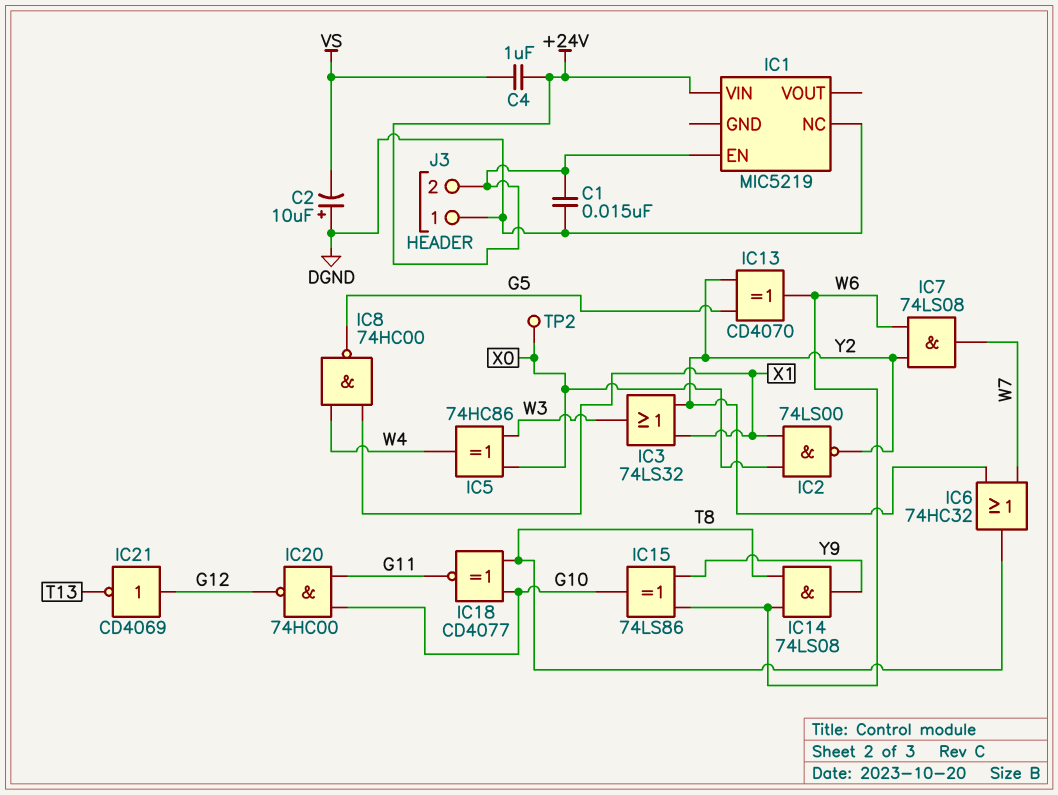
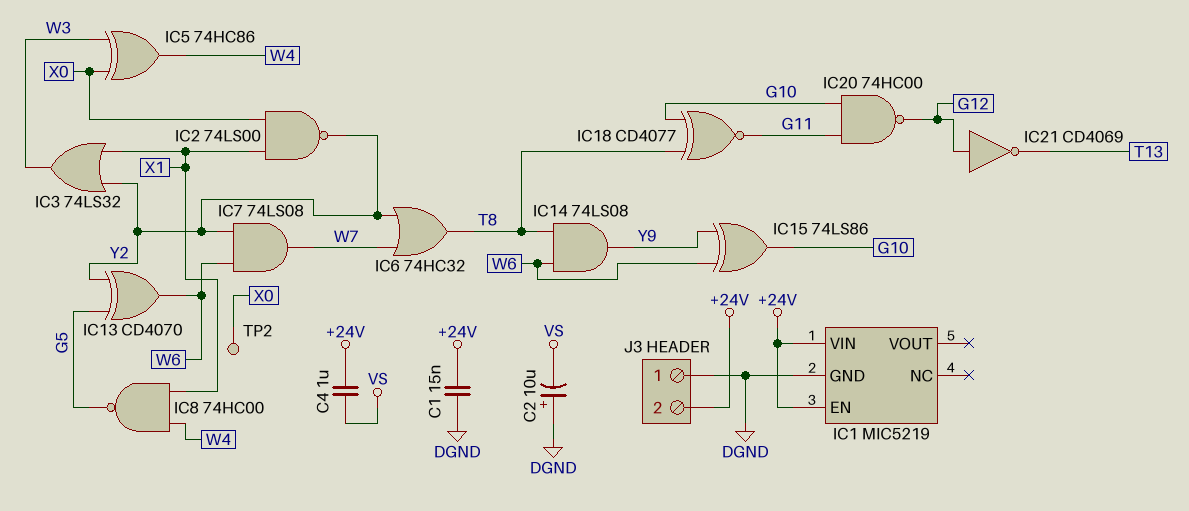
IC1 pin GND: none -> DGND
IC1 pin NC: DGND -> none

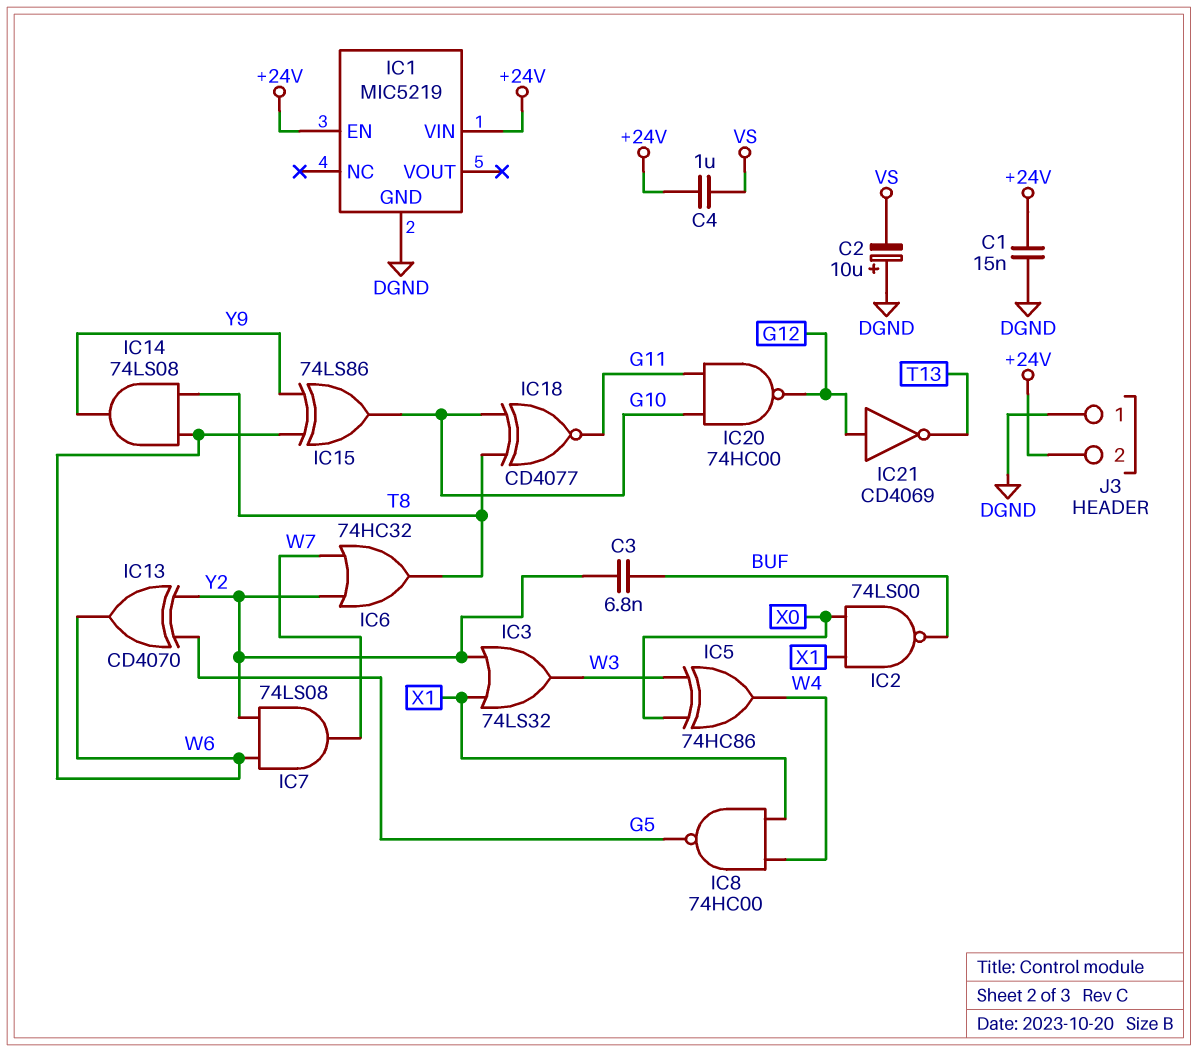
C3: none -> 6.8nF (BUF, Y2)
IC2: NAND 74LS00 (in X0, in X1, out Y2) -> NAND 74LS00 (in X0, in X1, out BUF)
TP2: test point (X0) -> none

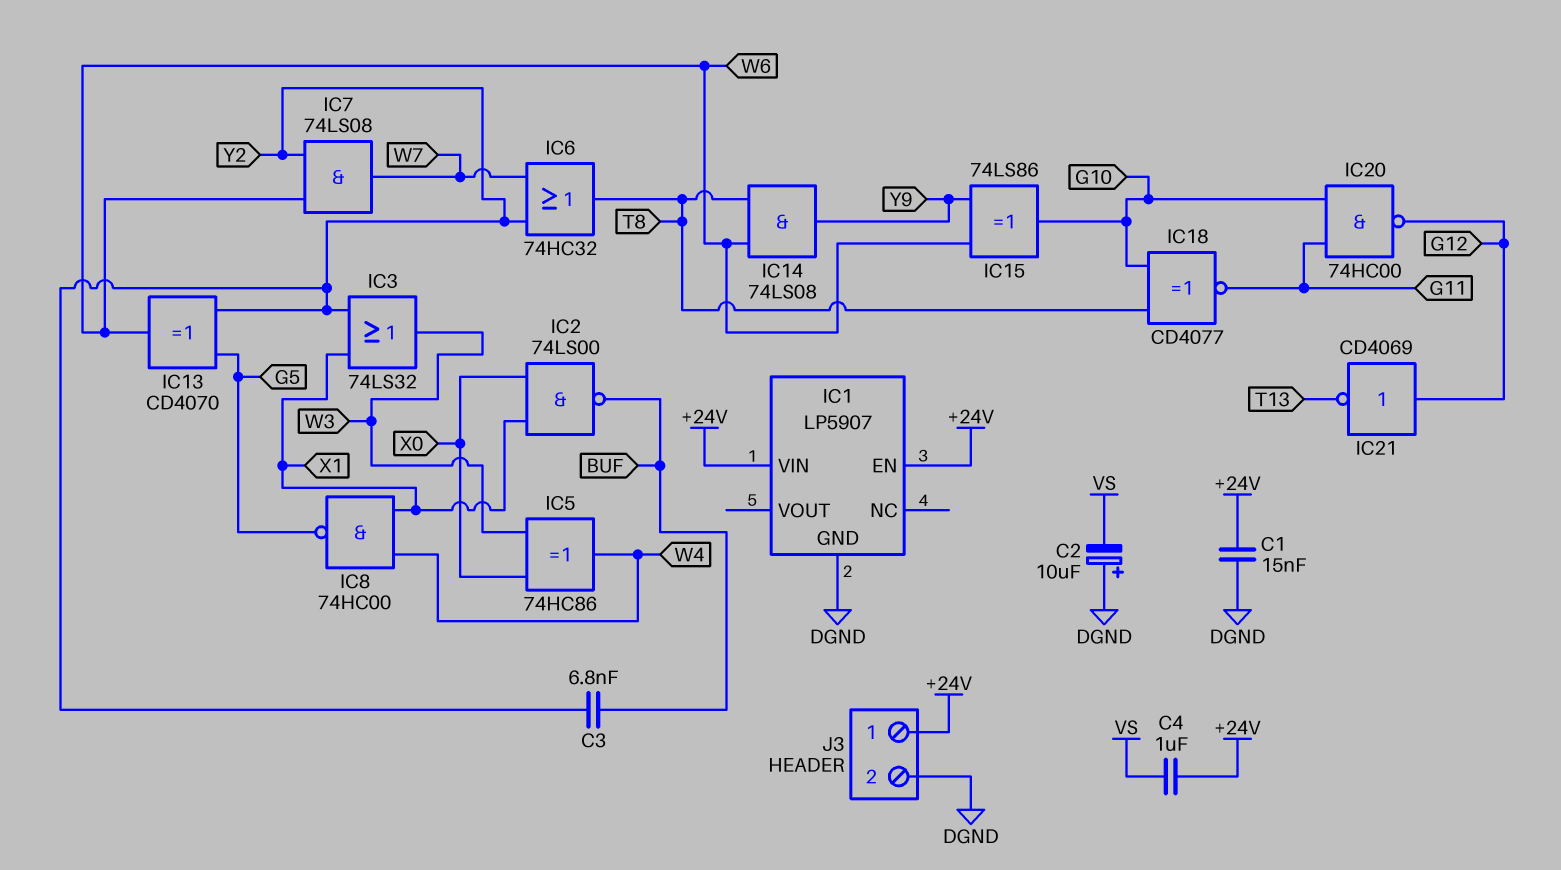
IC1: MIC5219 -> LP5907
J3 pin 1: DGND -> +24V
J3 pin 2: +24V -> DGND

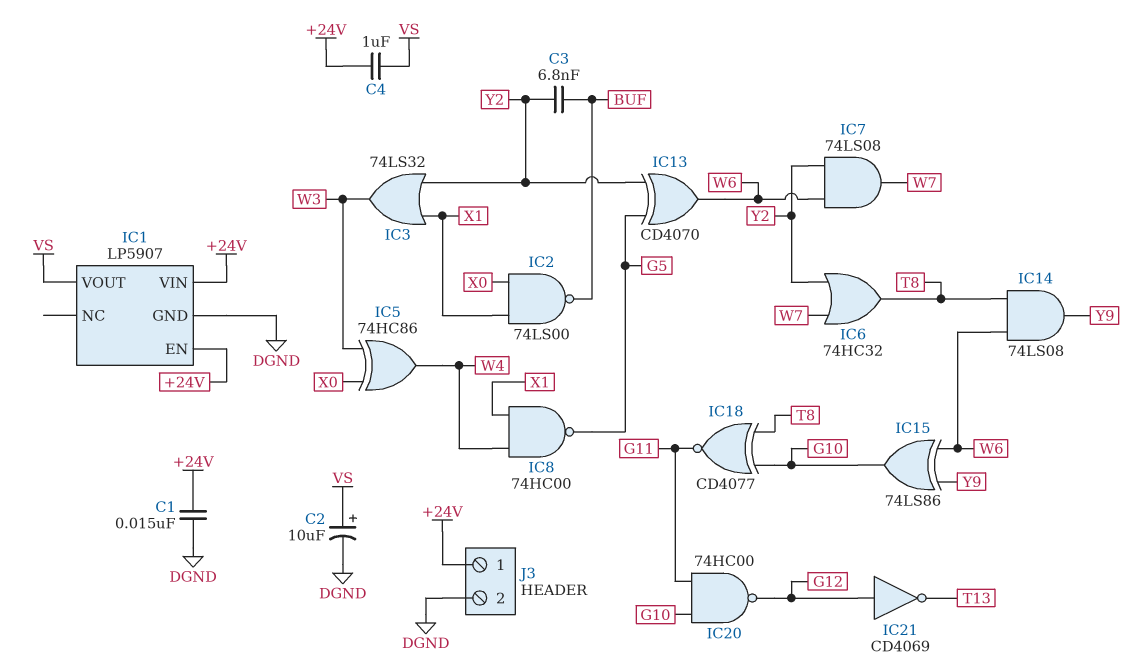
C2: 10uF (plus DGND, minus VS) -> 10uF (plus VS, minus DGND)
IC1 pin VOUT: none -> VS

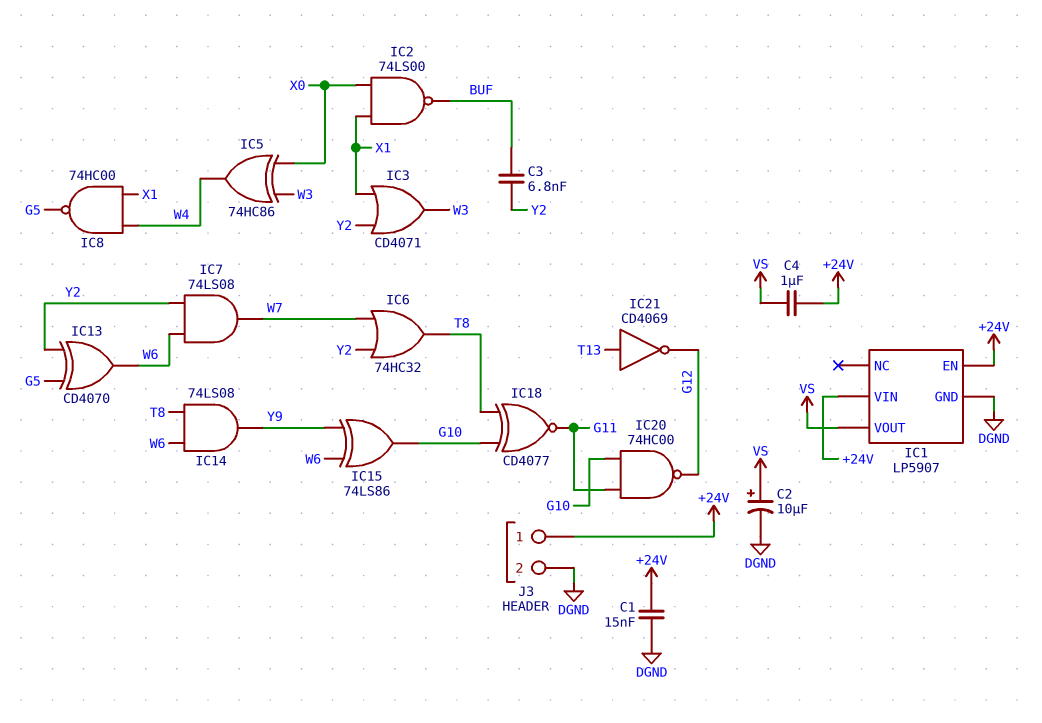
IC3: OR 74LS32 (in X1, in Y2, out W3) -> OR CD4071 (in X1, in Y2, out W3)
IC21: NOT CD4069 (in G12, out T13) -> NOT CD4069 (in T13, out G12)

